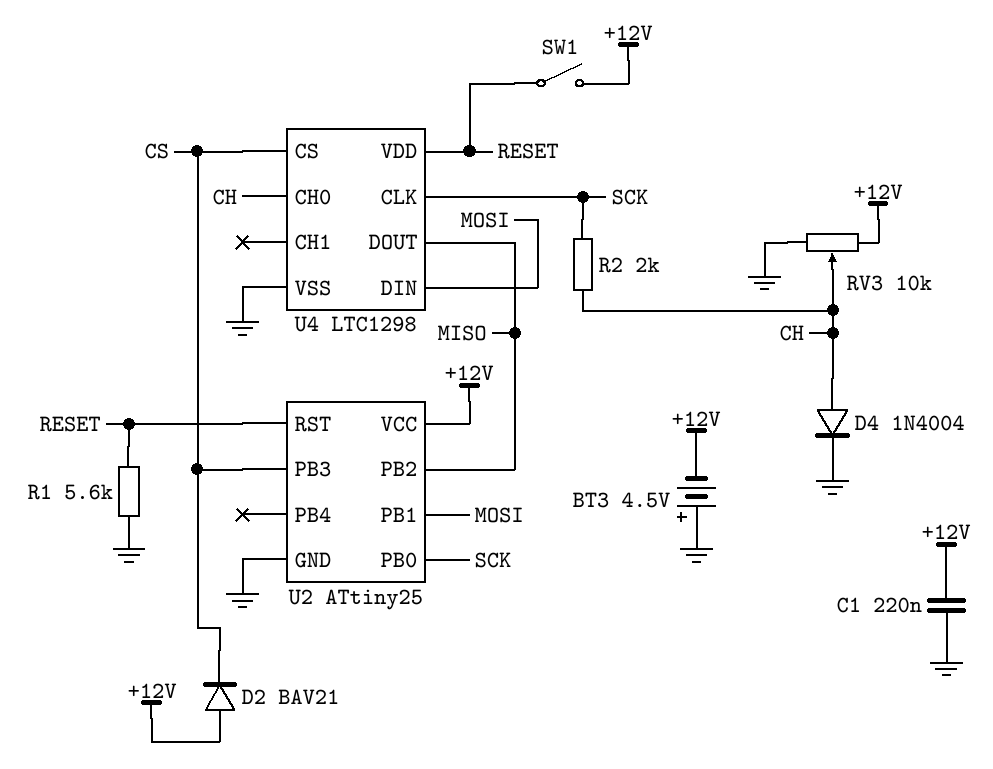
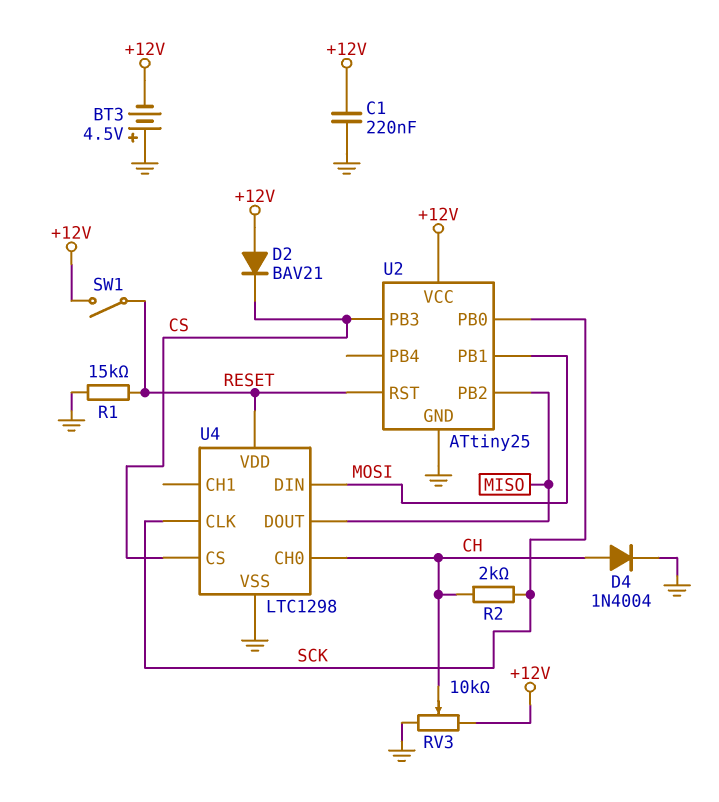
R1: 5.6k (GND, RESET) -> 15k (GND, RESET)

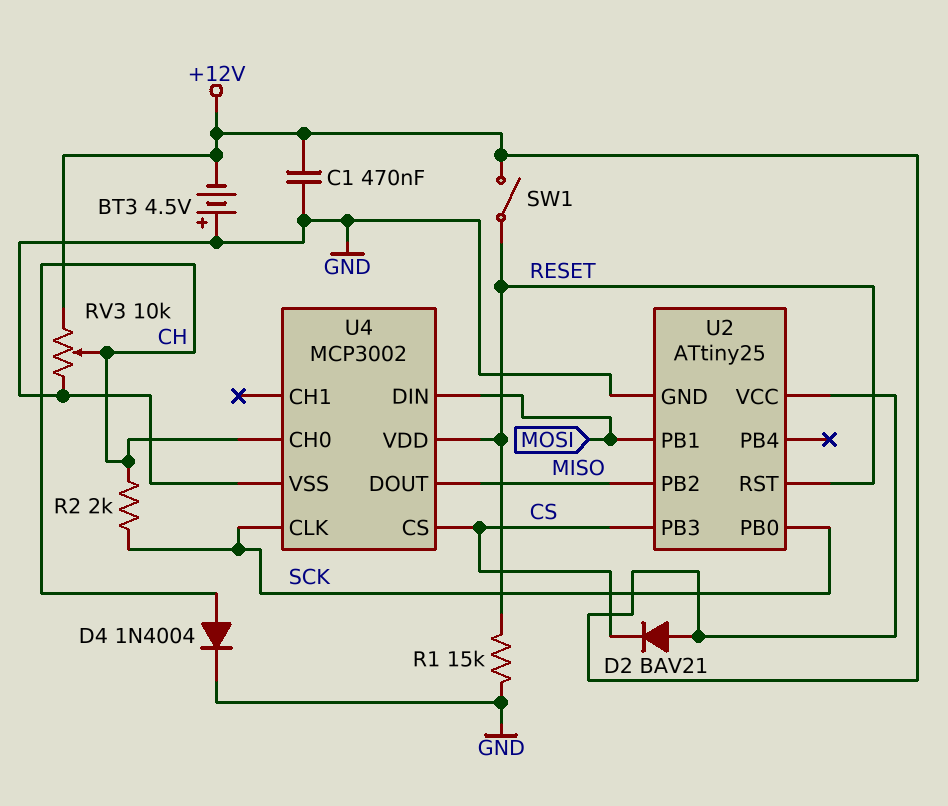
C1: 220nF (+12V, GND) -> 470nF (+12V, GND)
U4: LTC1298 -> MCP3002

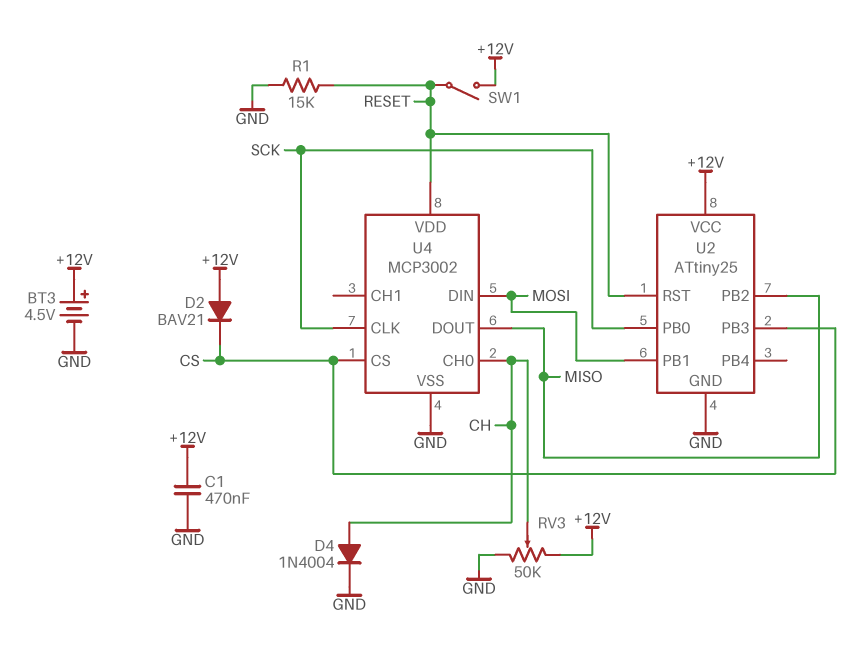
BT3: 4.5V (plus GND, minus +12V) -> 4.5V (plus +12V, minus GND)
R2: 2k (CH, SCK) -> none
RV3: 10k (+12V, GND, wiper CH) -> 50k (+12V, GND, wiper CH)

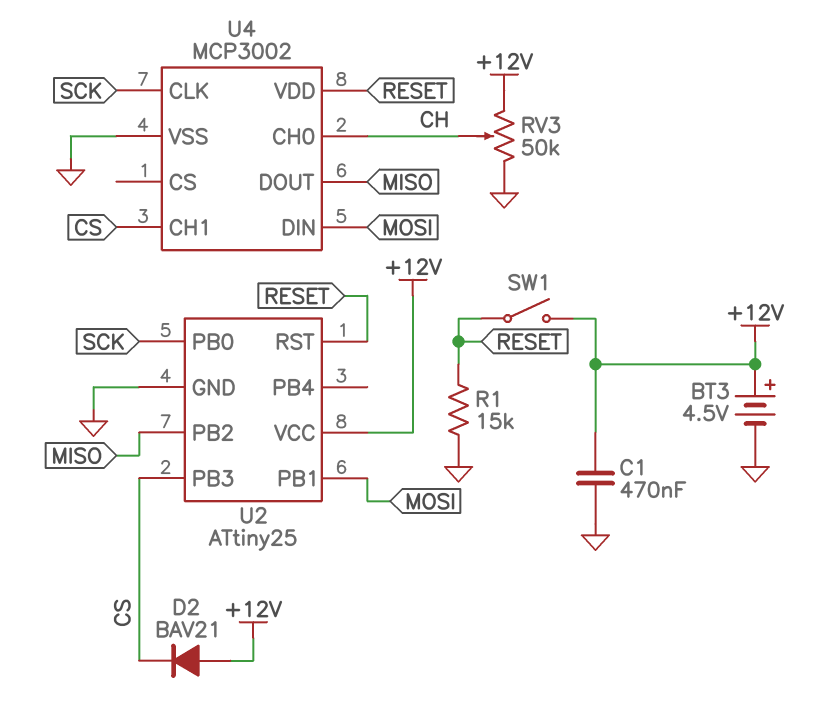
D4: diode 1N4004 (A CH, K GND) -> none
U4 pin CH1: none -> CS
U4 pin CS: CS -> none

